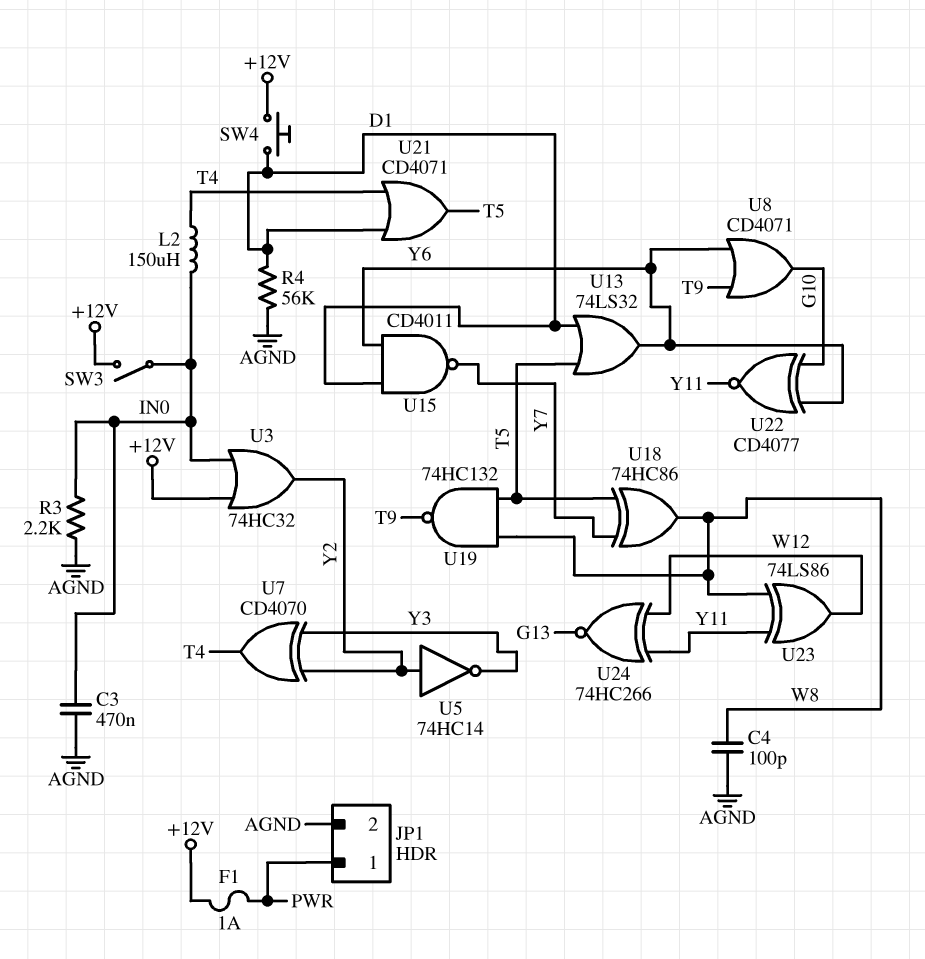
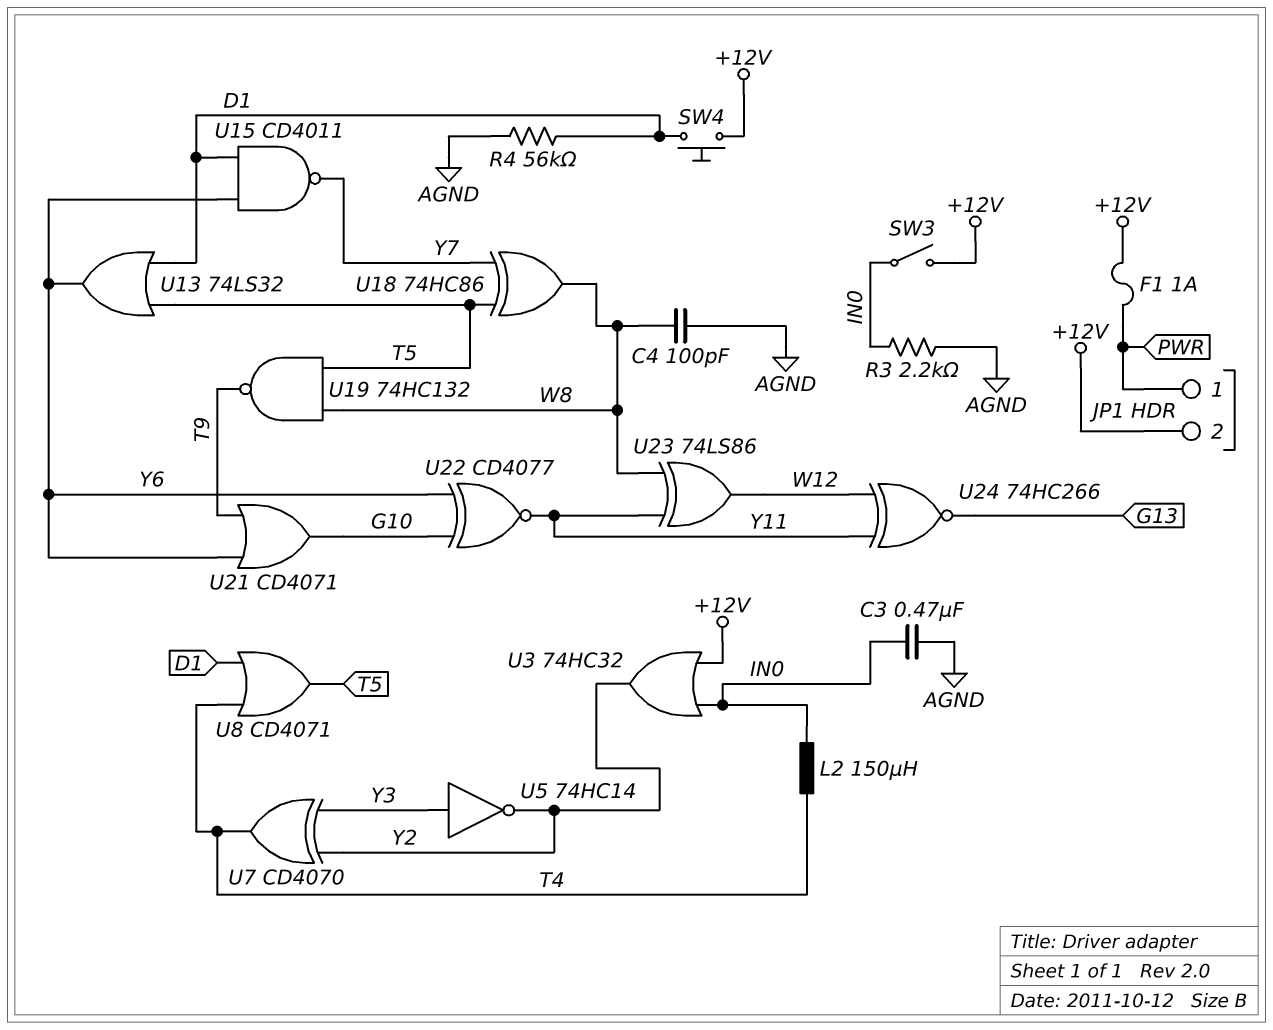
JP1 pin 2: AGND -> +12V
U5: NOT 74HC14 (in Y2, out Y3) -> NOT 74HC14 (in Y3, out Y2)
U8: OR CD4071 (in T9, in Y6, out G10) -> OR CD4071 (in D1, in T4, out T5)
U21: OR CD4071 (in D1, in T4, out T5) -> OR CD4071 (in T9, in Y6, out G10)

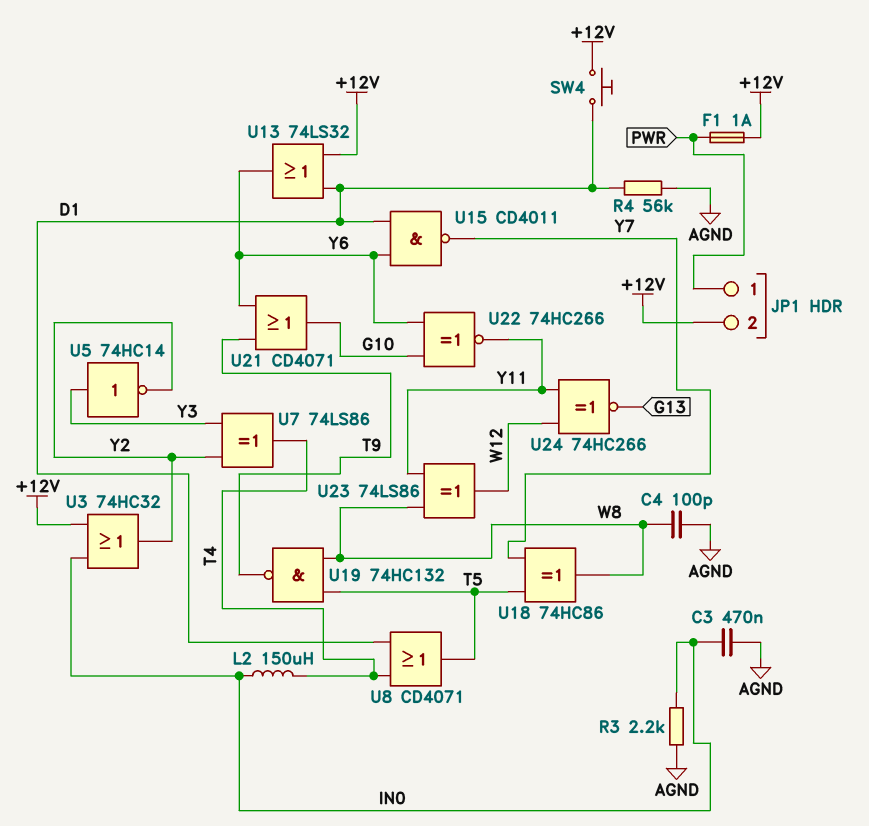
SW3: switch (+12V, IN0) -> none
U7: XOR CD4070 (in Y2, in Y3, out T4) -> XOR 74LS86 (in Y2, in Y3, out T4)
U13: OR 74LS32 (in D1, in T5, out Y6) -> OR 74LS32 (in +12V, in D1, out Y6)
U22: XNOR CD4077 (in G10, in Y6, out Y11) -> XNOR 74HC266 (in G10, in Y6, out Y11)

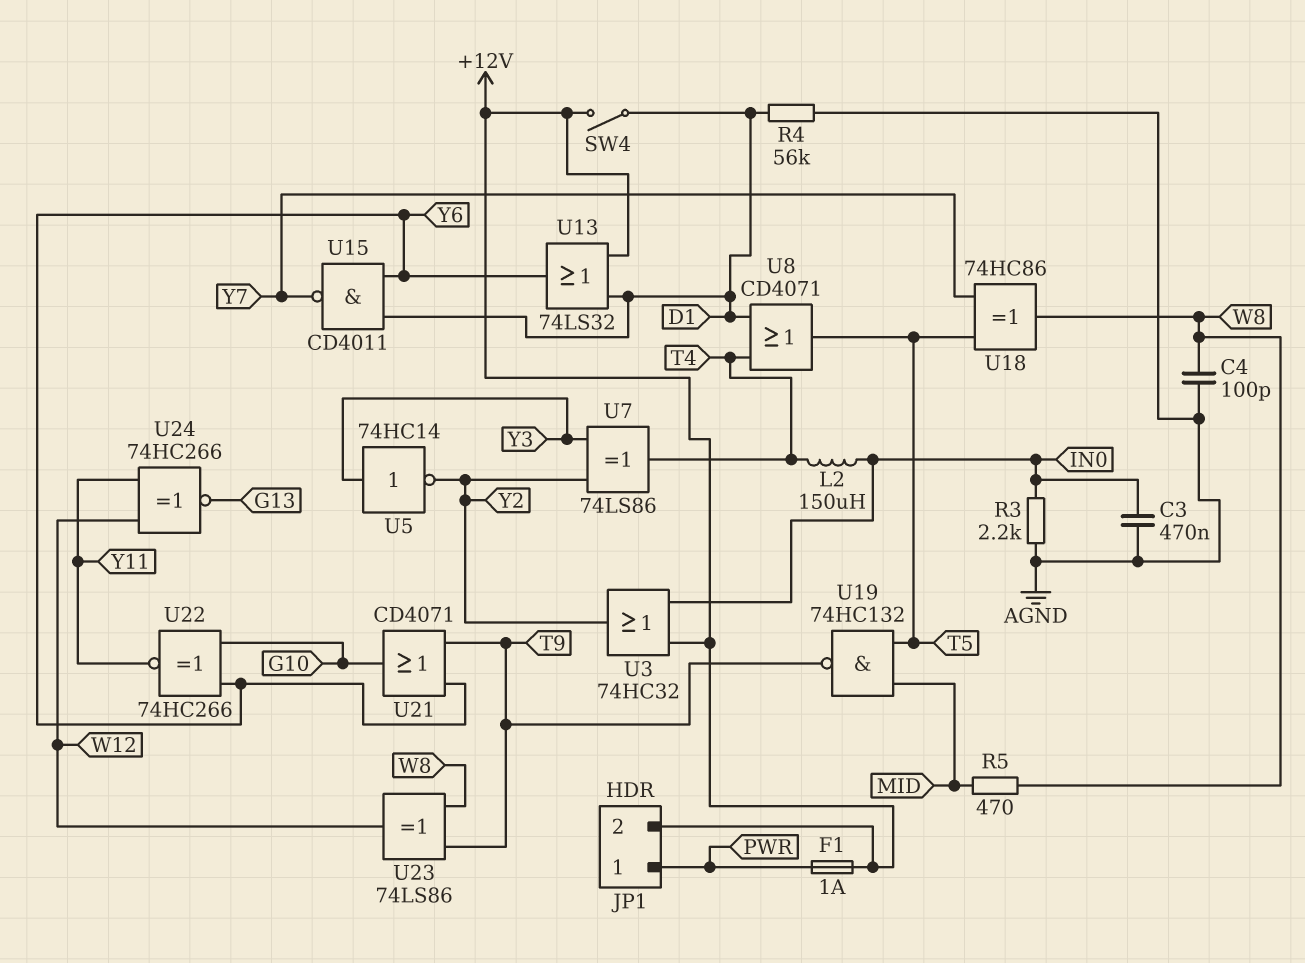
R5: none -> 470 (MID, W8)
SW4: button (+12V, D1) -> switch (+12V, D1)
U19: NAND 74HC132 (in T5, in W8, out T9) -> NAND 74HC132 (in MID, in T5, out T9)
U23: XOR 74LS86 (in W8, in Y11, out W12) -> XOR 74LS86 (in T9, in W8, out W12)

